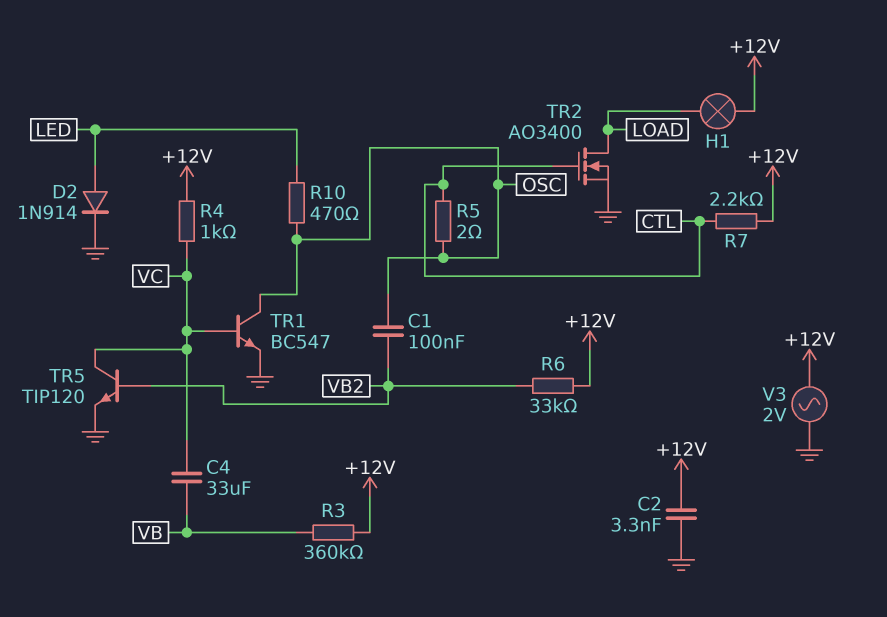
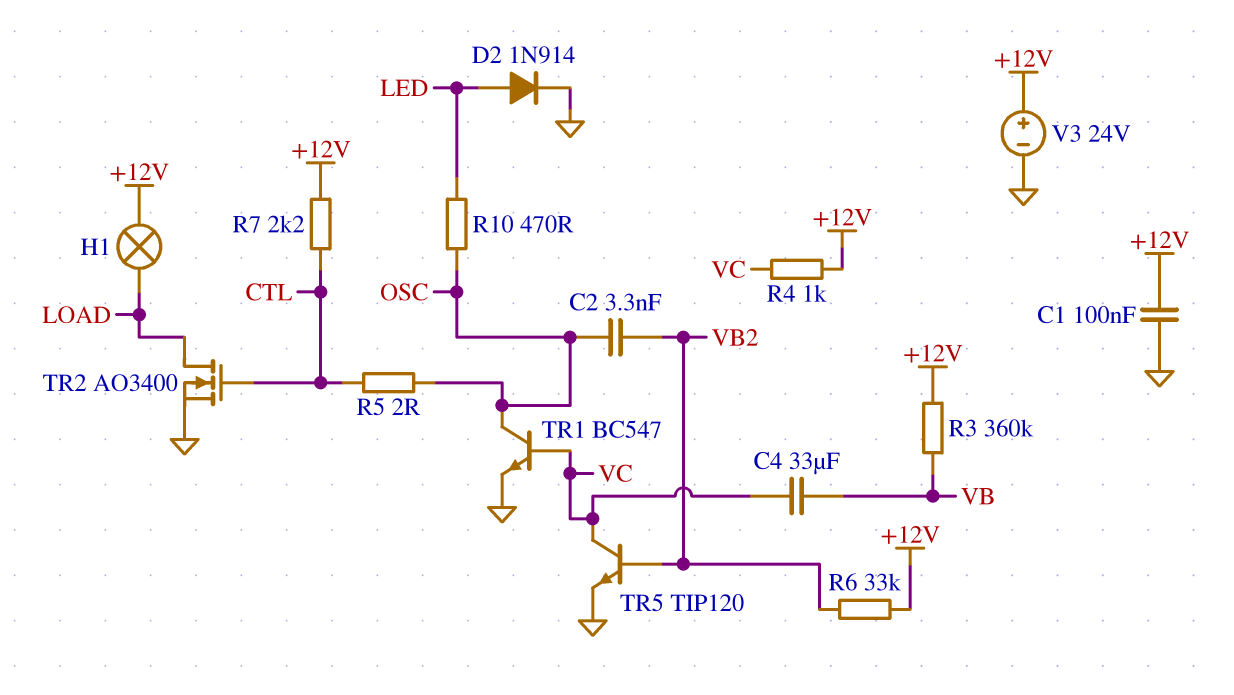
C1: 100nF (OSC, VB2) -> 100nF (+12V, GND)
C2: 3.3nF (+12V, GND) -> 3.3nF (OSC, VB2)
V3: AC 2V (+12V, GND) -> 24V (plus +12V, minus GND)

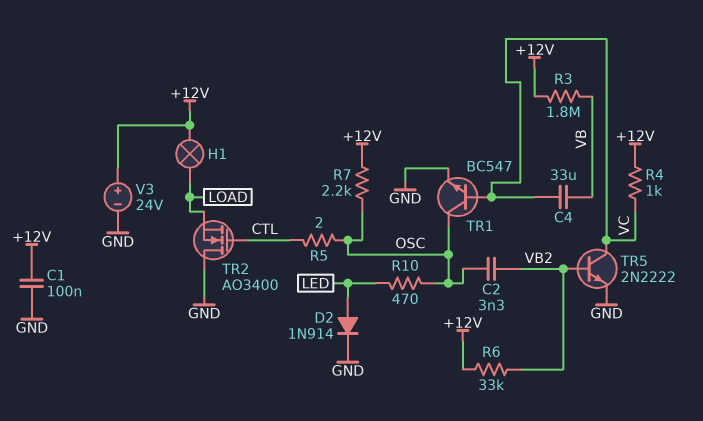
R3: 360k (+12V, VB) -> 1.8M (+12V, VB)
R7: 2.2k (+12V, CTL) -> 2.2k (+12V, OSC)
TR2: NMOS AO3400 (G CTL, D LOAD, S GND) -> NMOS AO3400 (G CTL, D GND, S LOAD)
TR5: NPN TIP120 (B VB2, C VC, E GND) -> NPN 2N2222 (B VB2, C VC, E GND)

